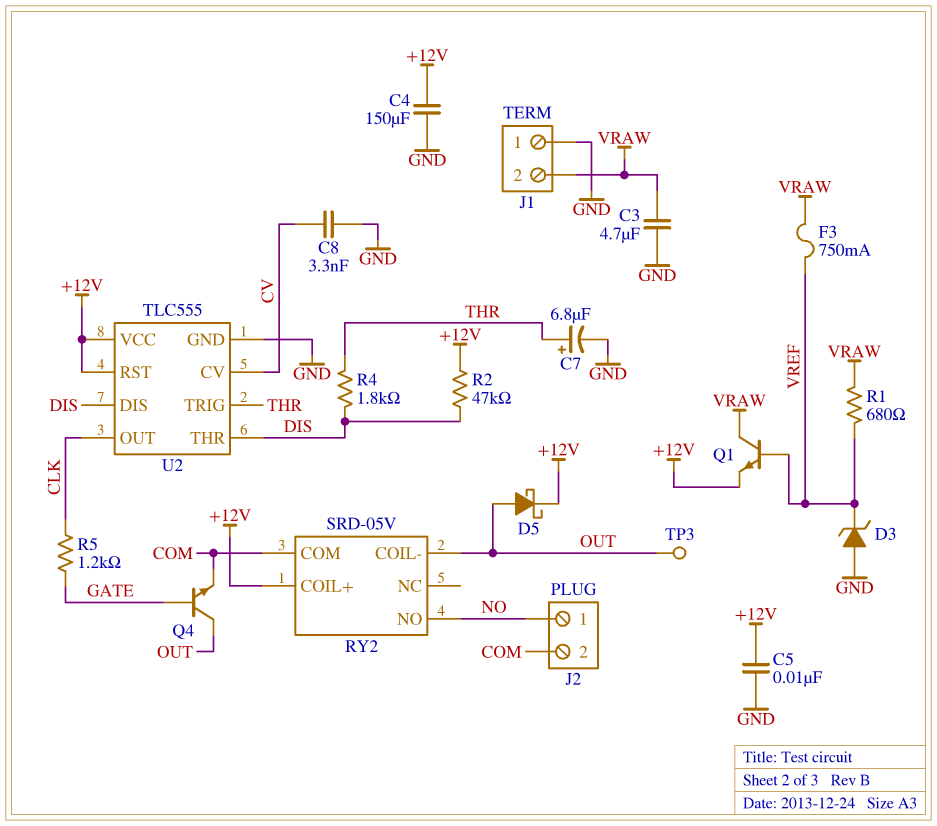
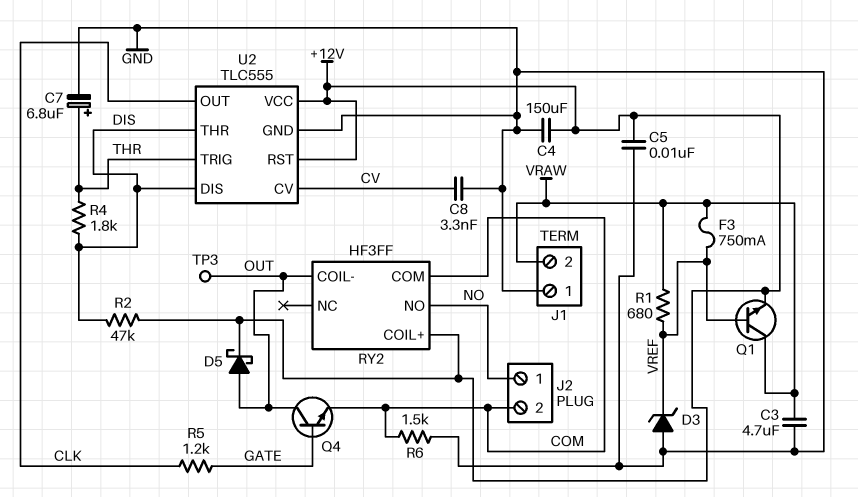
R6: none -> 1.5k (COM, GND)
RY2: SRD-05V -> HF3FF

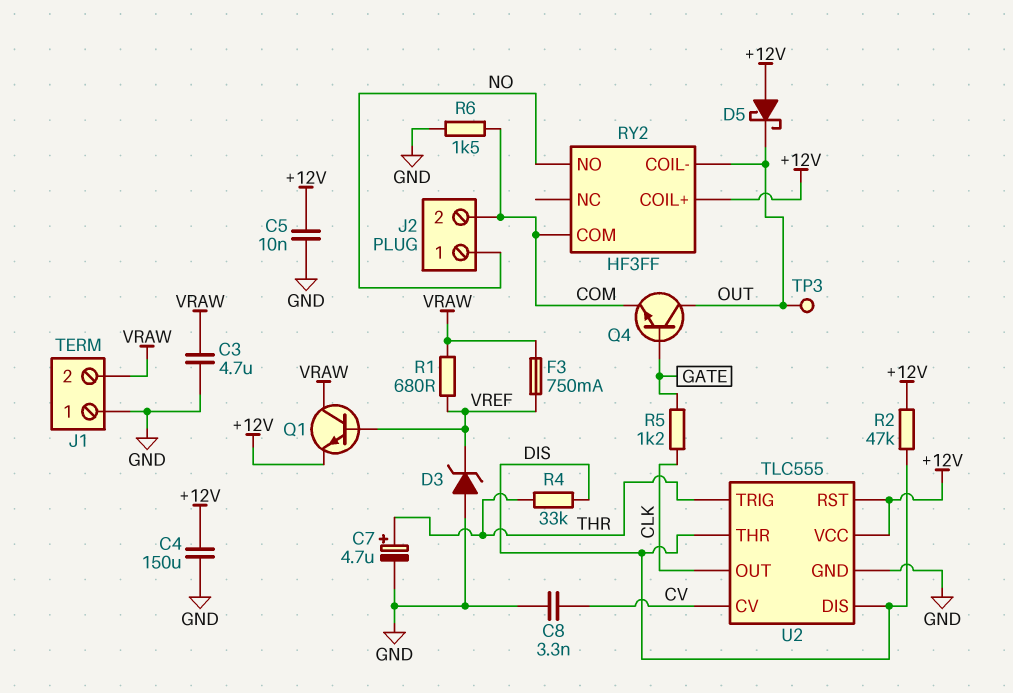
C7: 6.8uF (plus THR, minus GND) -> 4.7uF (plus THR, minus GND)
D5: schottky (A OUT, K +12V) -> schottky (A +12V, K OUT)
R4: 1.8k (DIS, THR) -> 33k (DIS, THR)

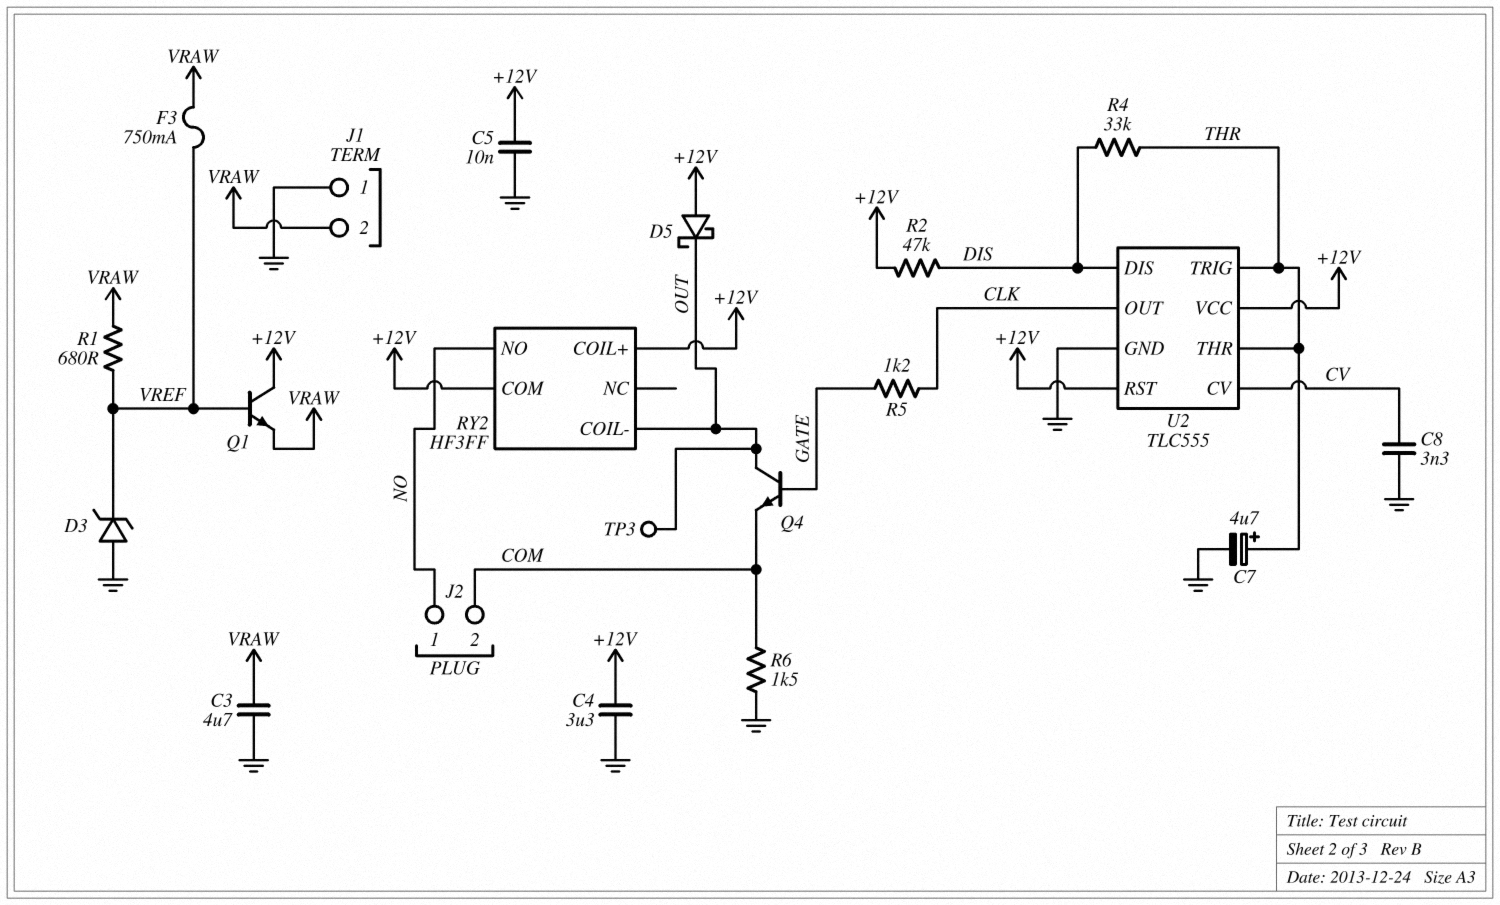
C4: 150uF (+12V, GND) -> 3.3uF (+12V, GND)
Q1: NPN (B VREF, C VRAW, E +12V) -> NPN (B VREF, C +12V, E VRAW)
RY2 pin COM: COM -> +12V
U2 pin THR: DIS -> THR

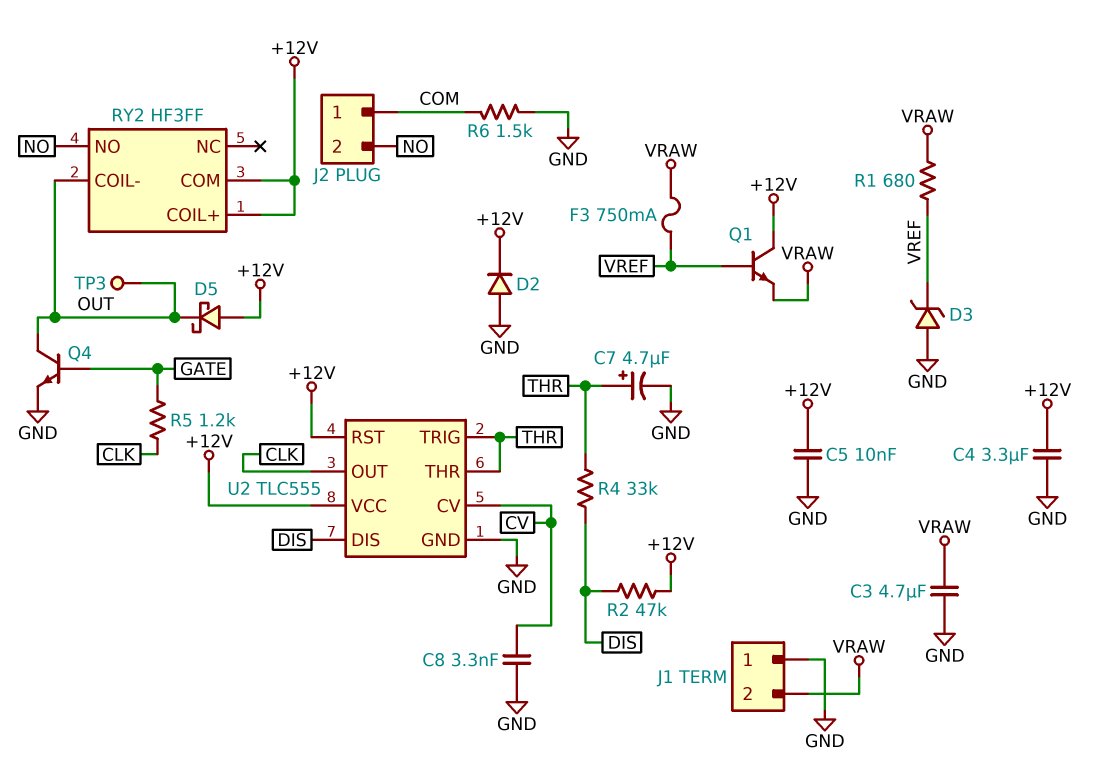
D2: none -> diode (A GND, K +12V)
J2 pin 1: NO -> COM
J2 pin 2: COM -> NO
Q4: NPN (B GATE, C OUT, E COM) -> NPN (B GATE, C OUT, E GND)

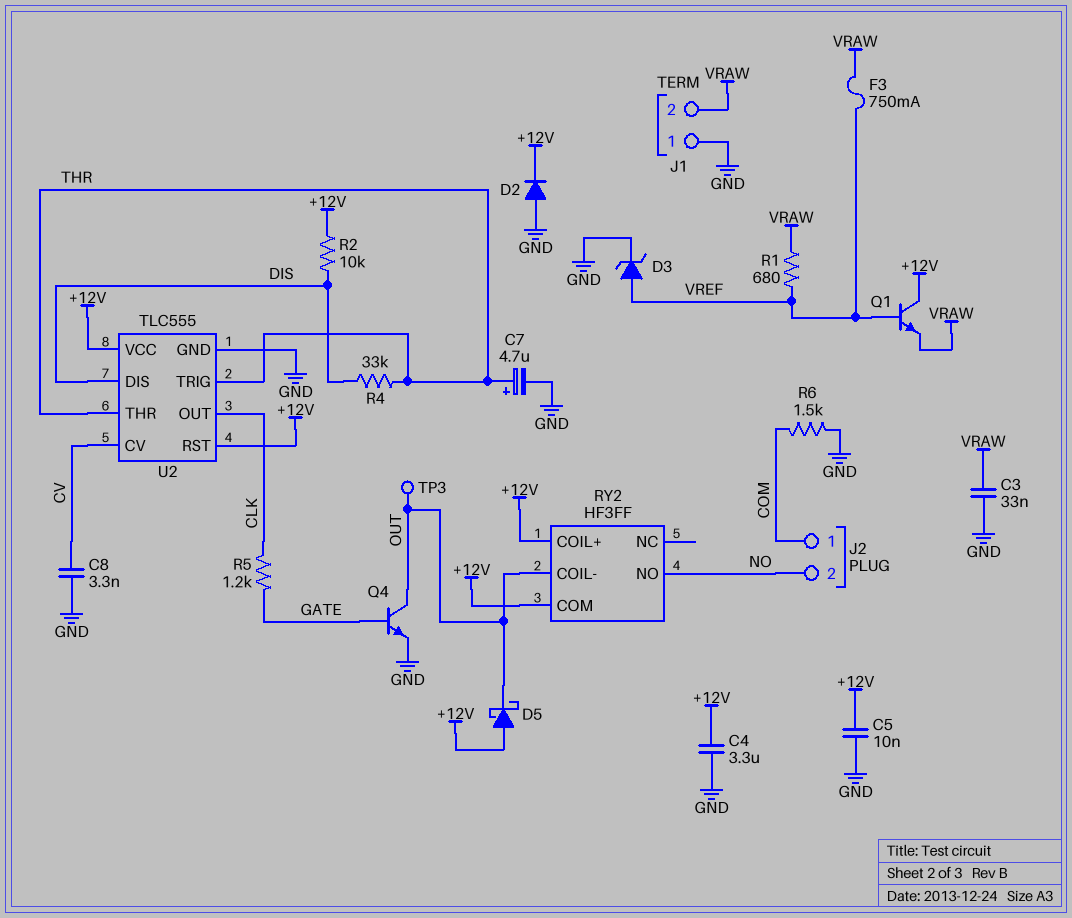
C3: 4.7uF (GND, VRAW) -> 33nF (GND, VRAW)
D3: zener (A GND, K VREF) -> zener (A VREF, K GND)
R2: 47k (+12V, DIS) -> 10k (+12V, DIS)

